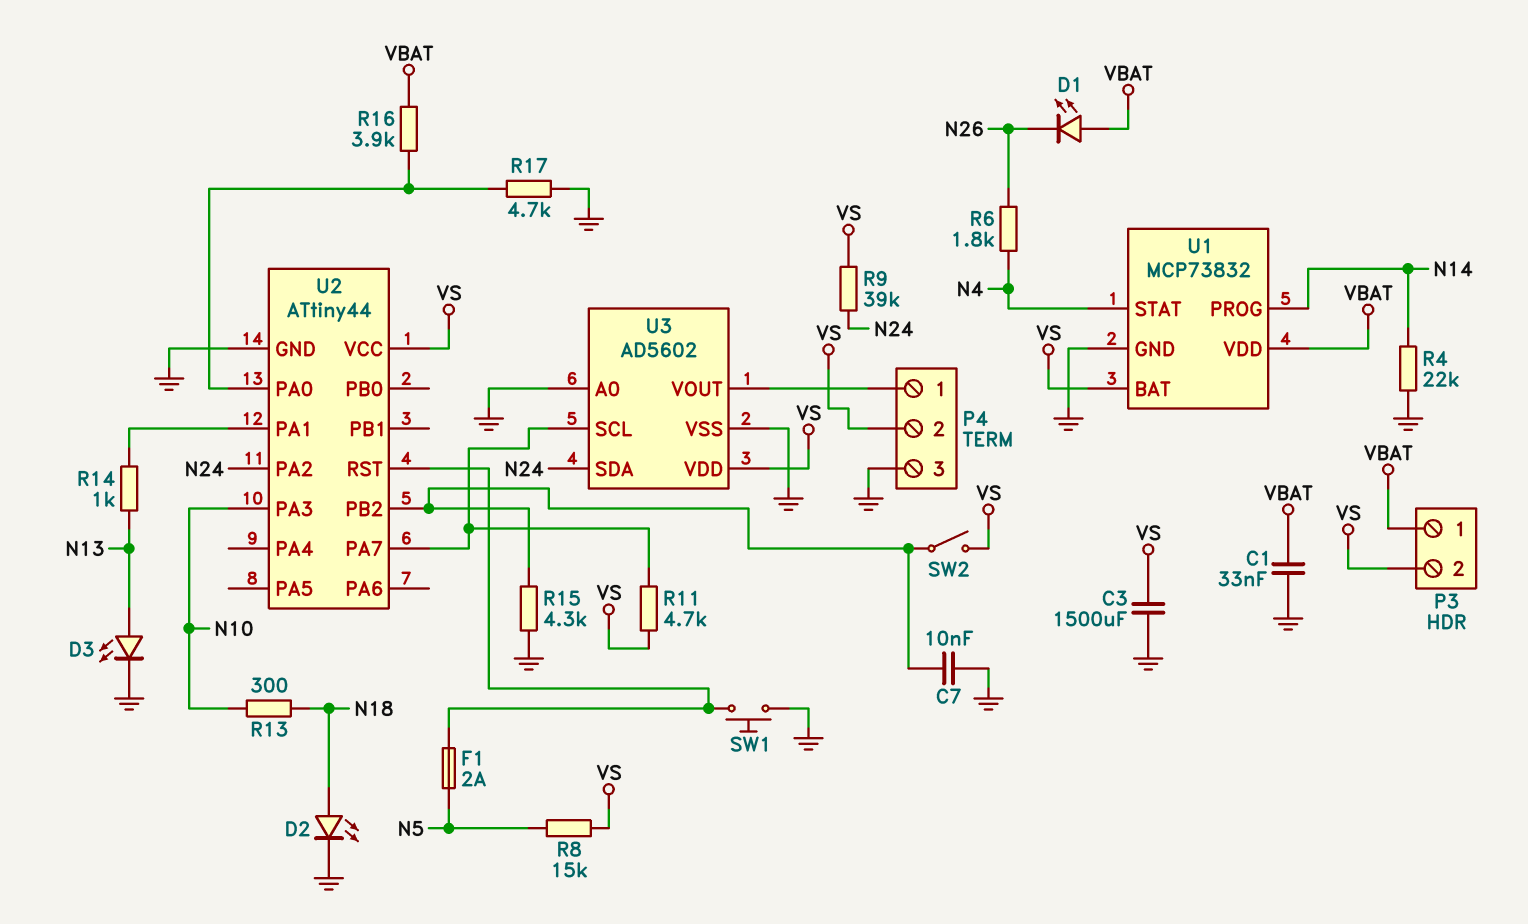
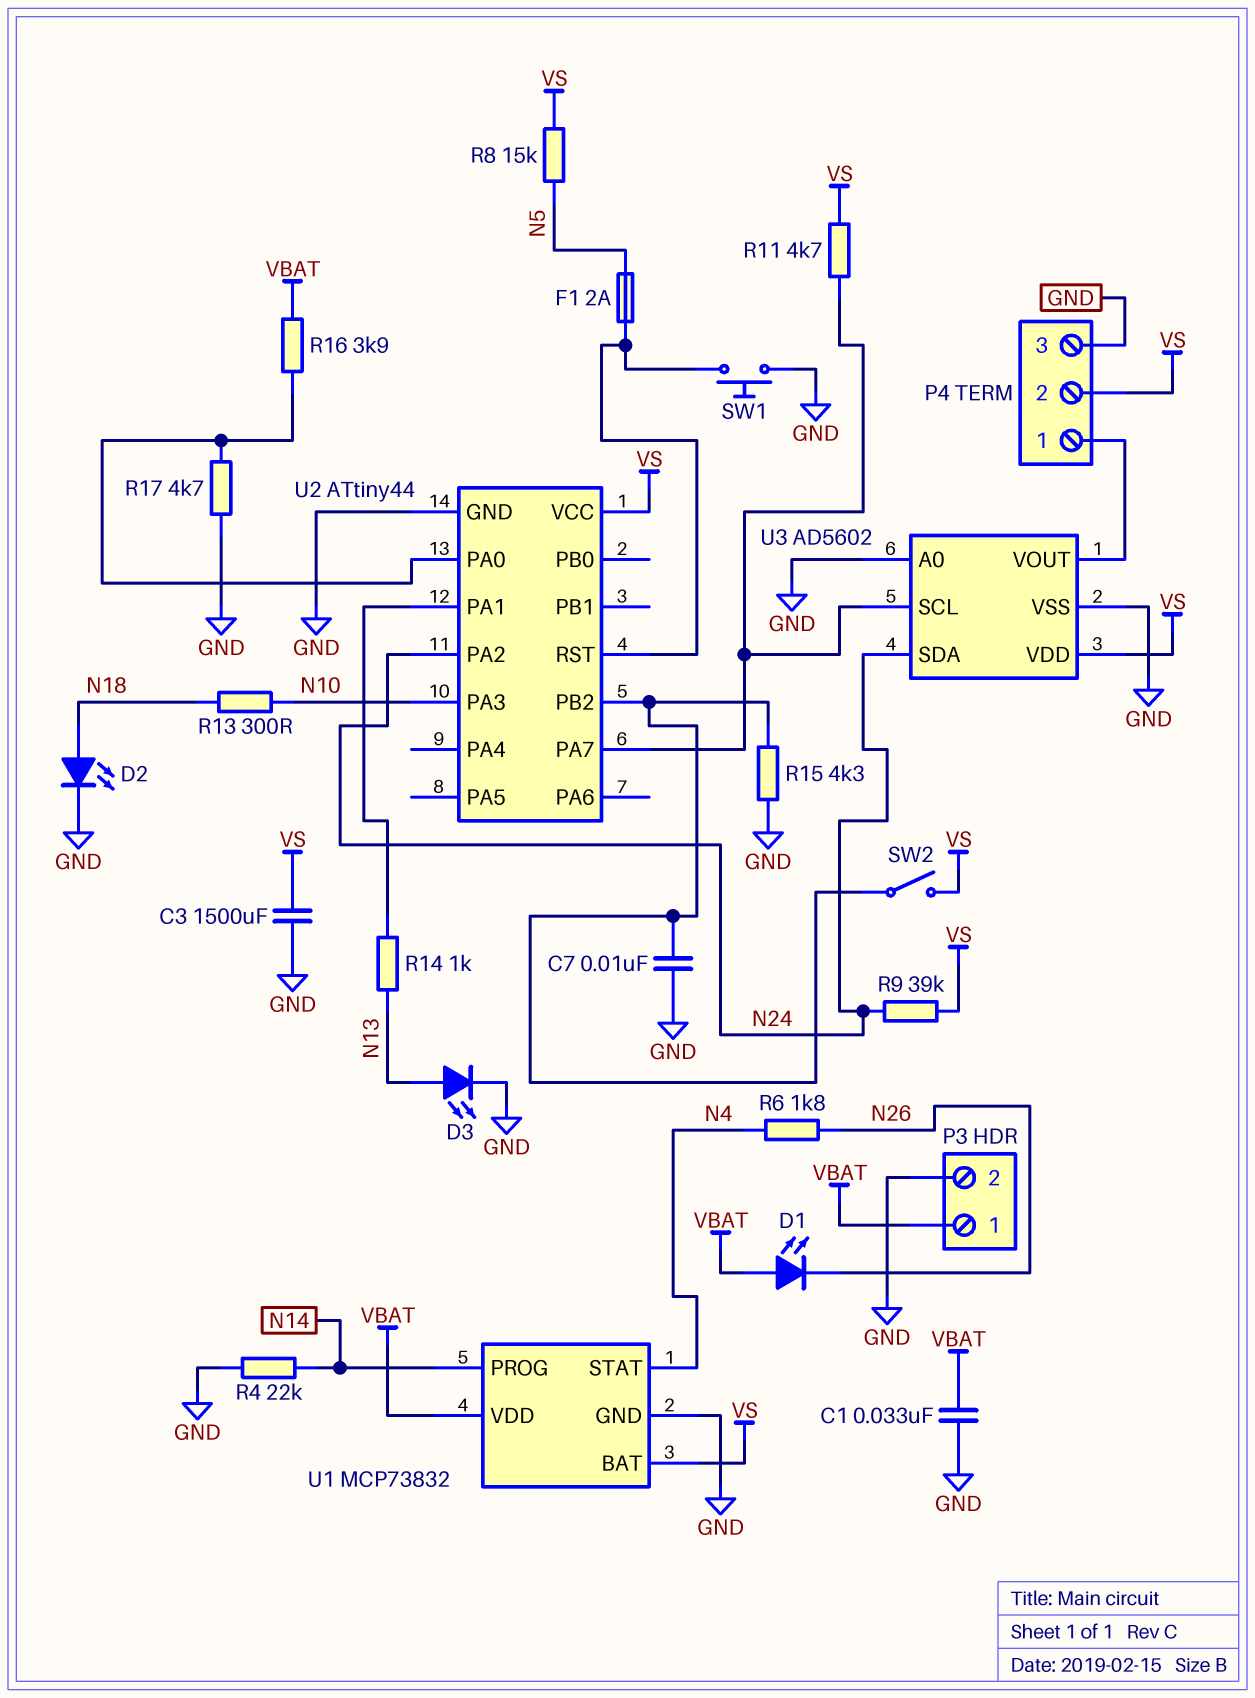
P3 pin 2: VS -> GND

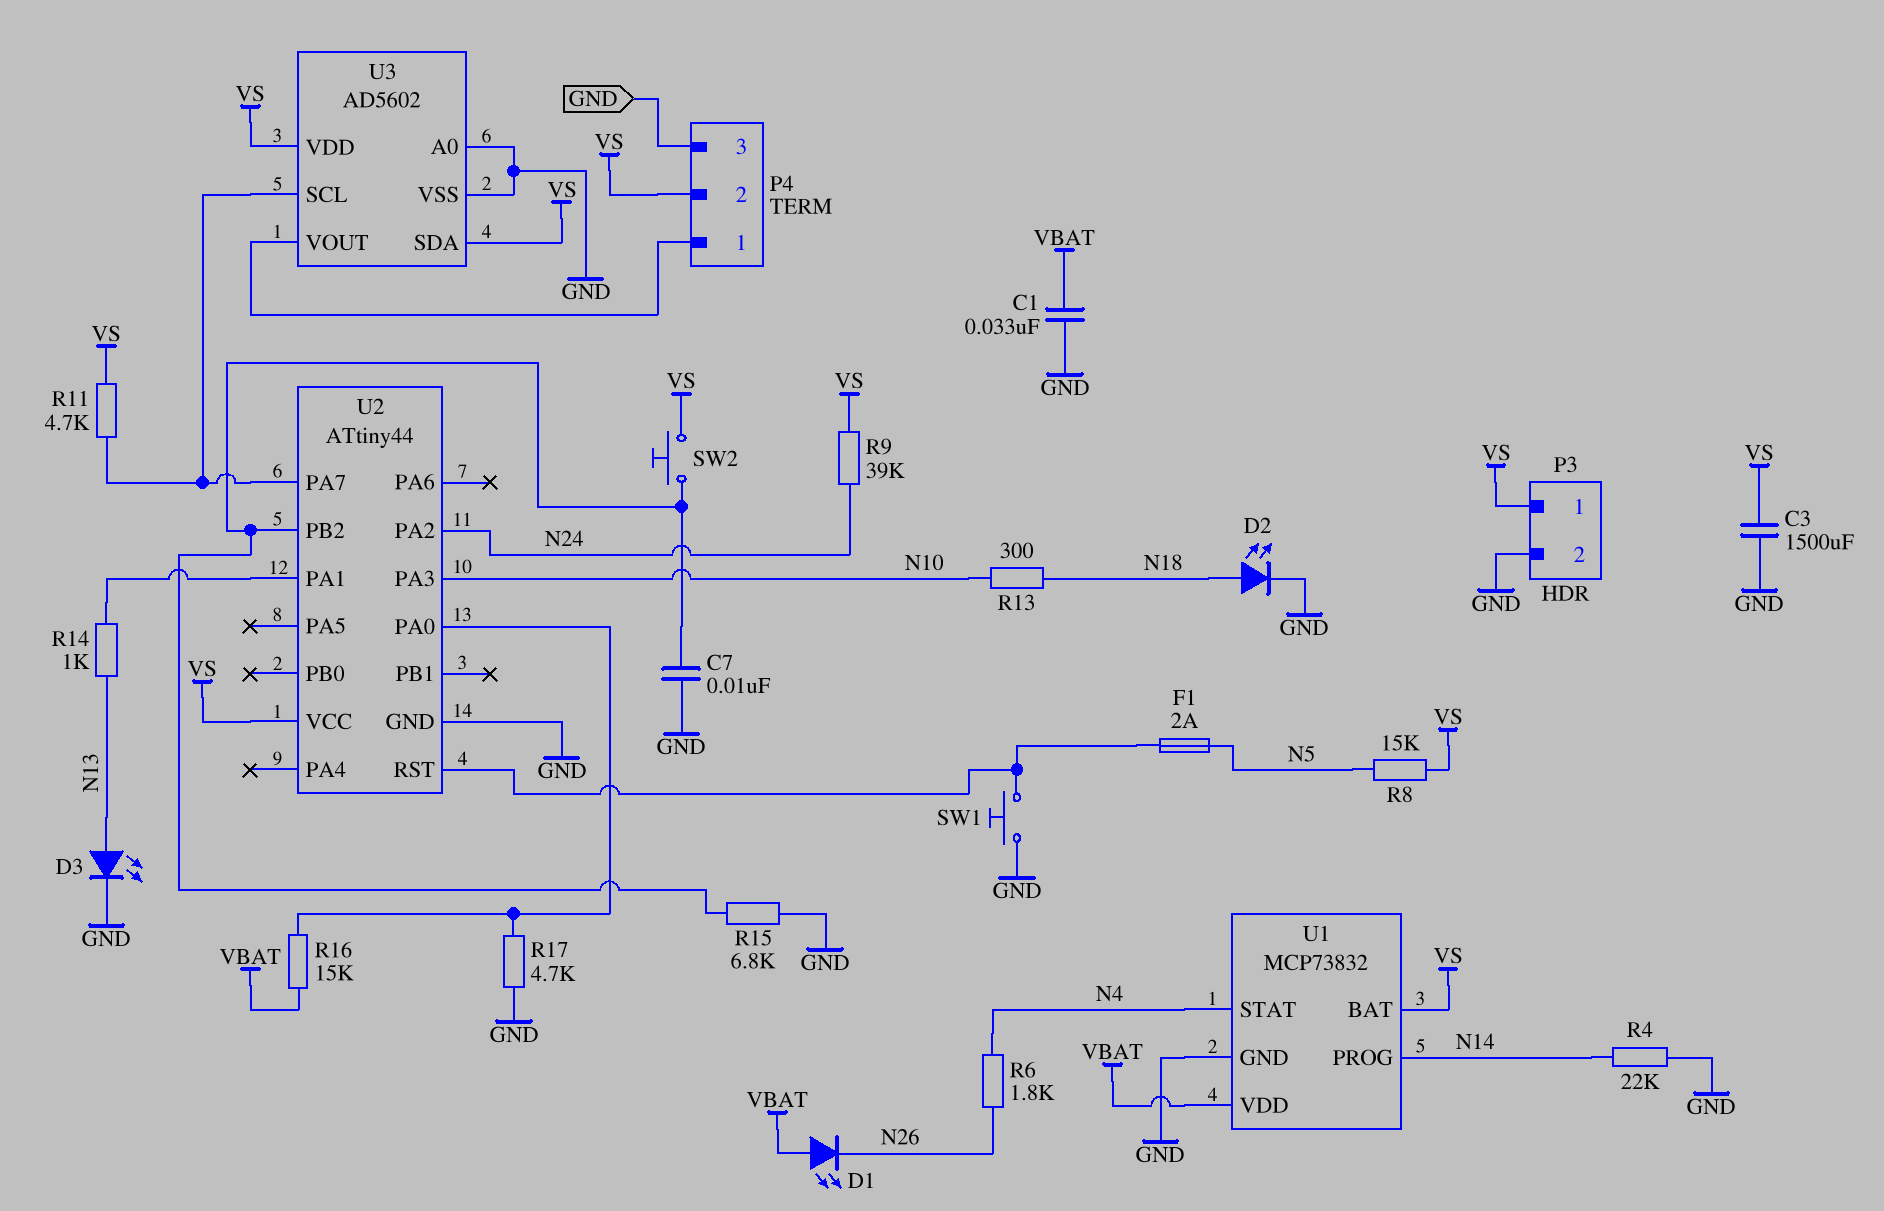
P3 pin 1: VBAT -> VS
R15: 4.3k (GND, U2/PB2) -> 6.8k (GND, U2/PB2)
R16: 3.9k (U2/PA0, VBAT) -> 15k (U2/PA0, VBAT)
SW2: switch (U2/PB2, VS) -> button (U2/PB2, VS)
U3 pin SDA: N24 -> VS

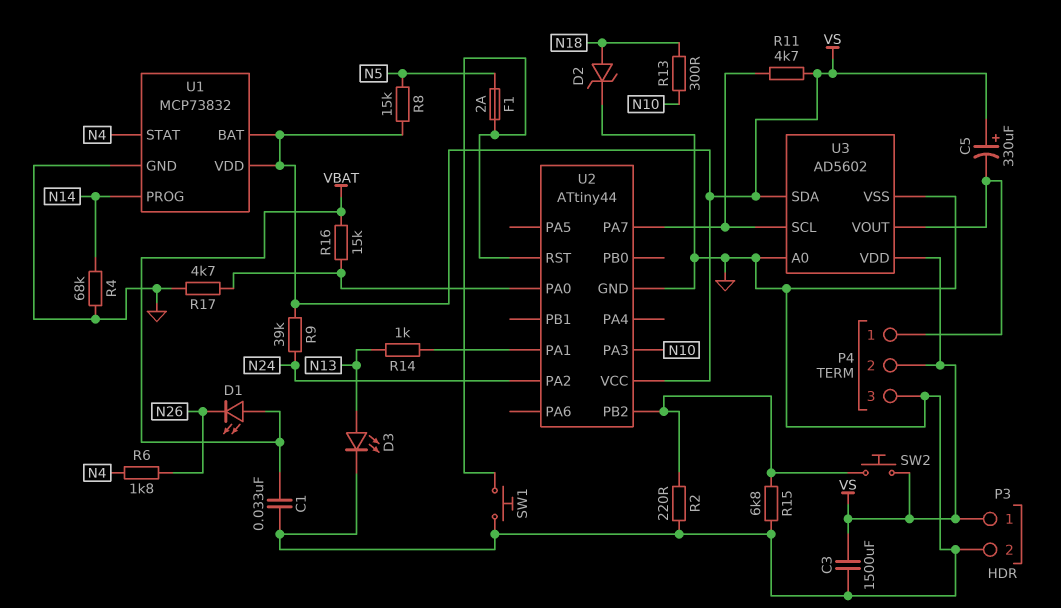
C5: none -> 330uF (plus VS, minus P4/1)
C7: 10nF (GND, U2/PB2) -> none
D2: LED (A N18, K GND) -> zener (A N18, K GND)
R2: none -> 220 (GND, U2/PB2)
R4: 22k (GND, N14) -> 68k (GND, N14)
U1 pin VDD: VBAT -> VS

